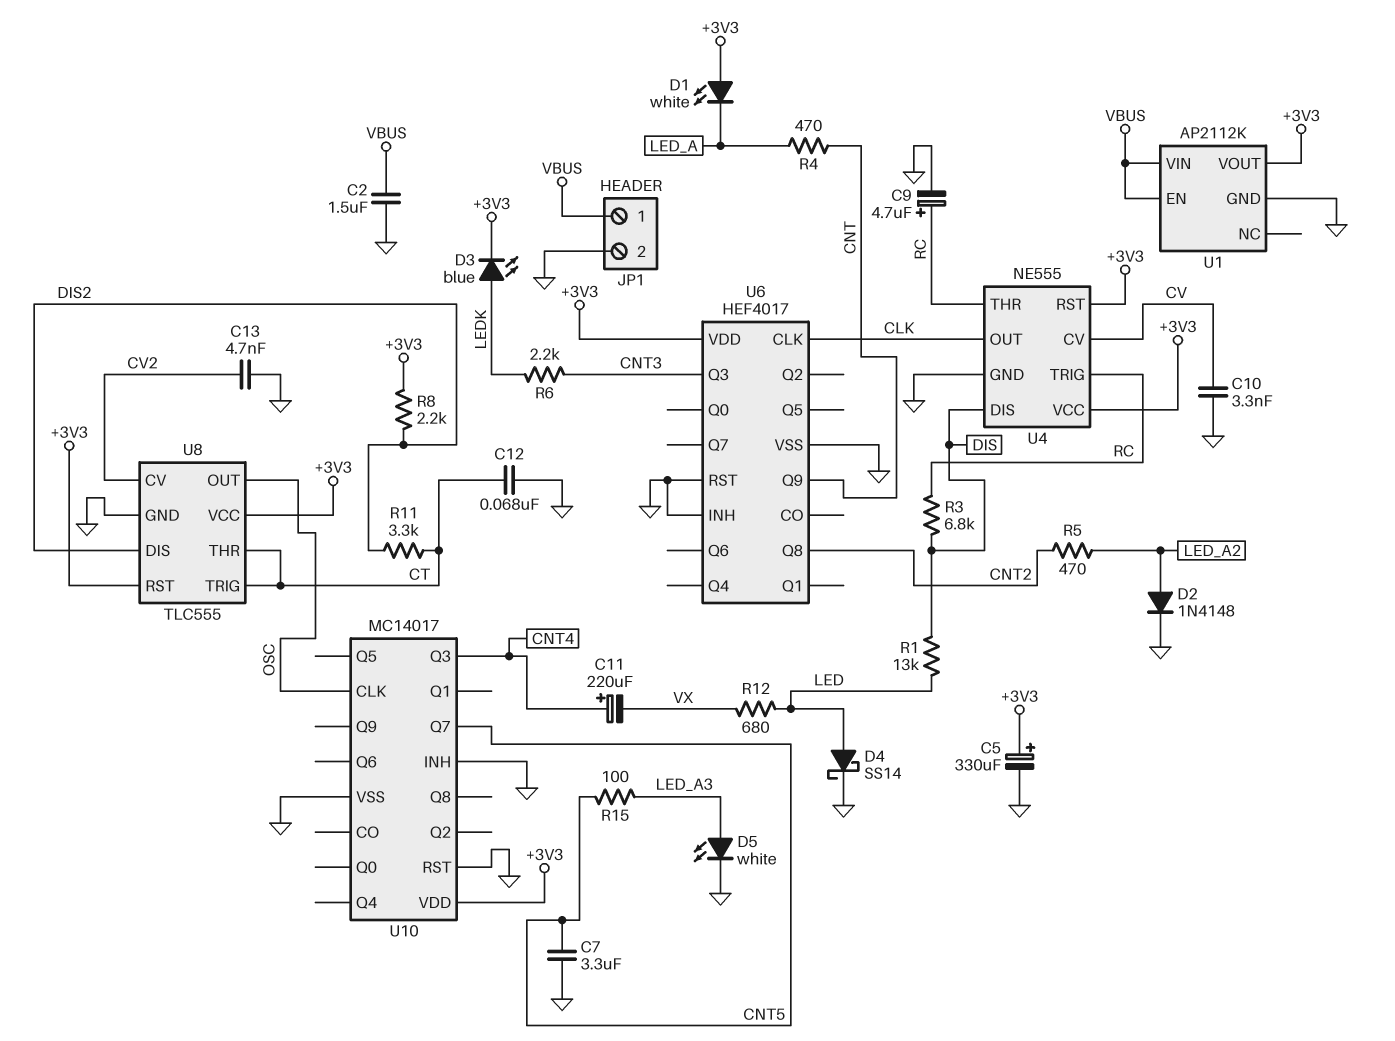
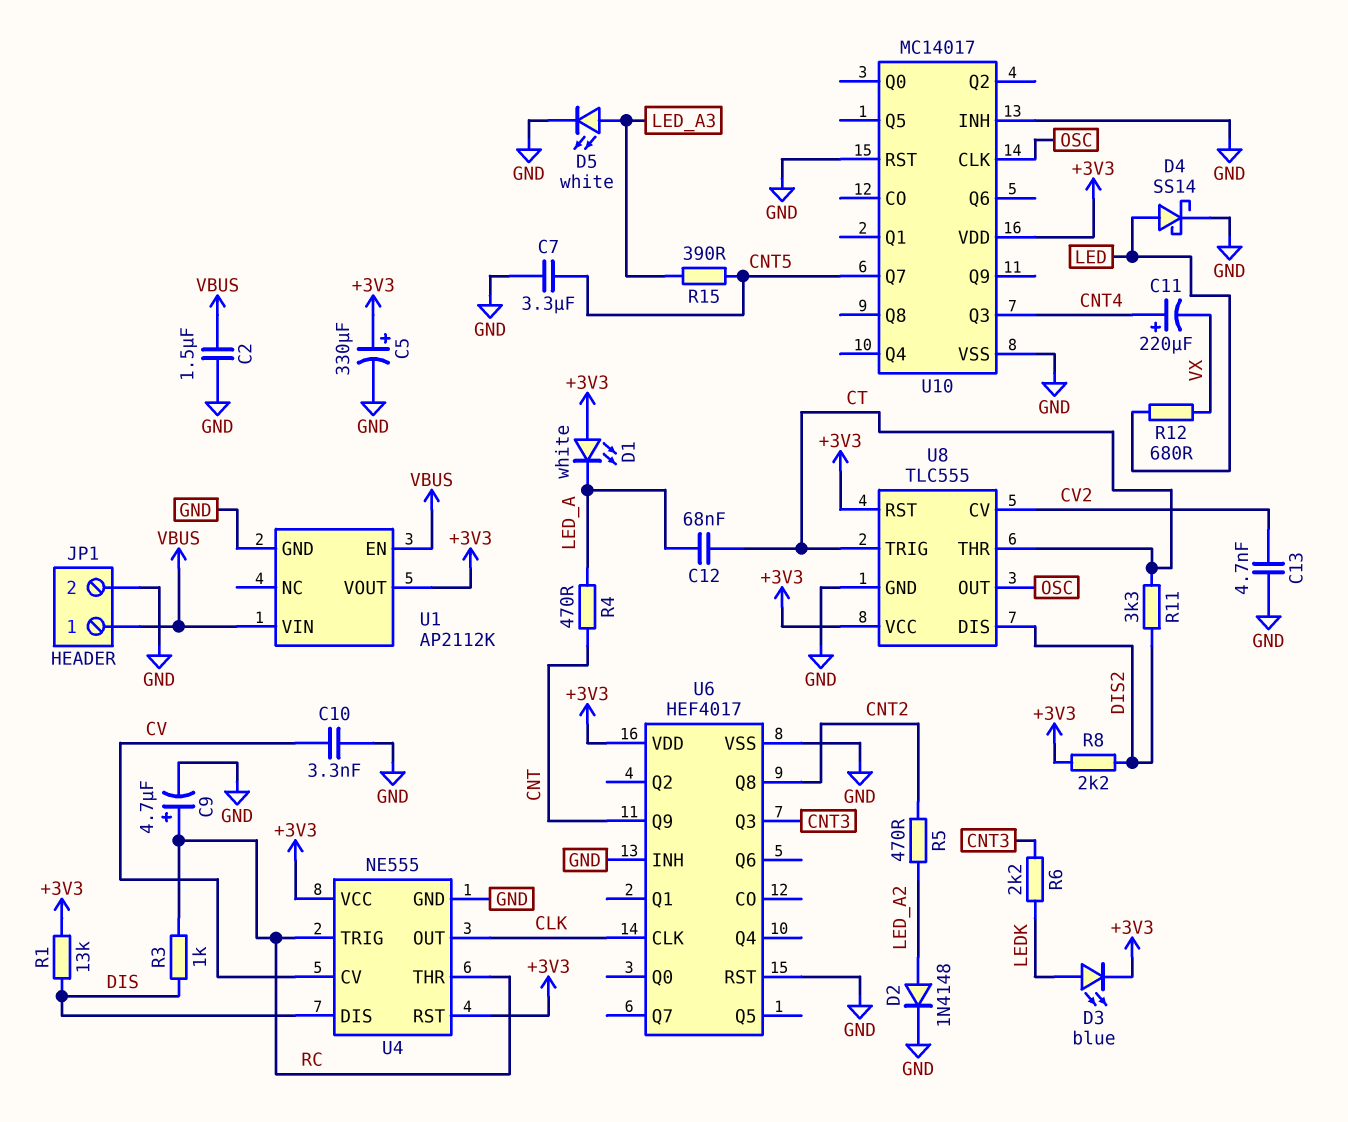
C12: 68nF (CT, GND) -> 68nF (CT, LED_A)
R1: 13k (DIS, LED) -> 13k (+3V3, DIS)
R3: 6.8k (DIS, RC) -> 1k (DIS, RC)
R15: 100 (CNT5, LED_A3) -> 390 (CNT5, LED_A3)

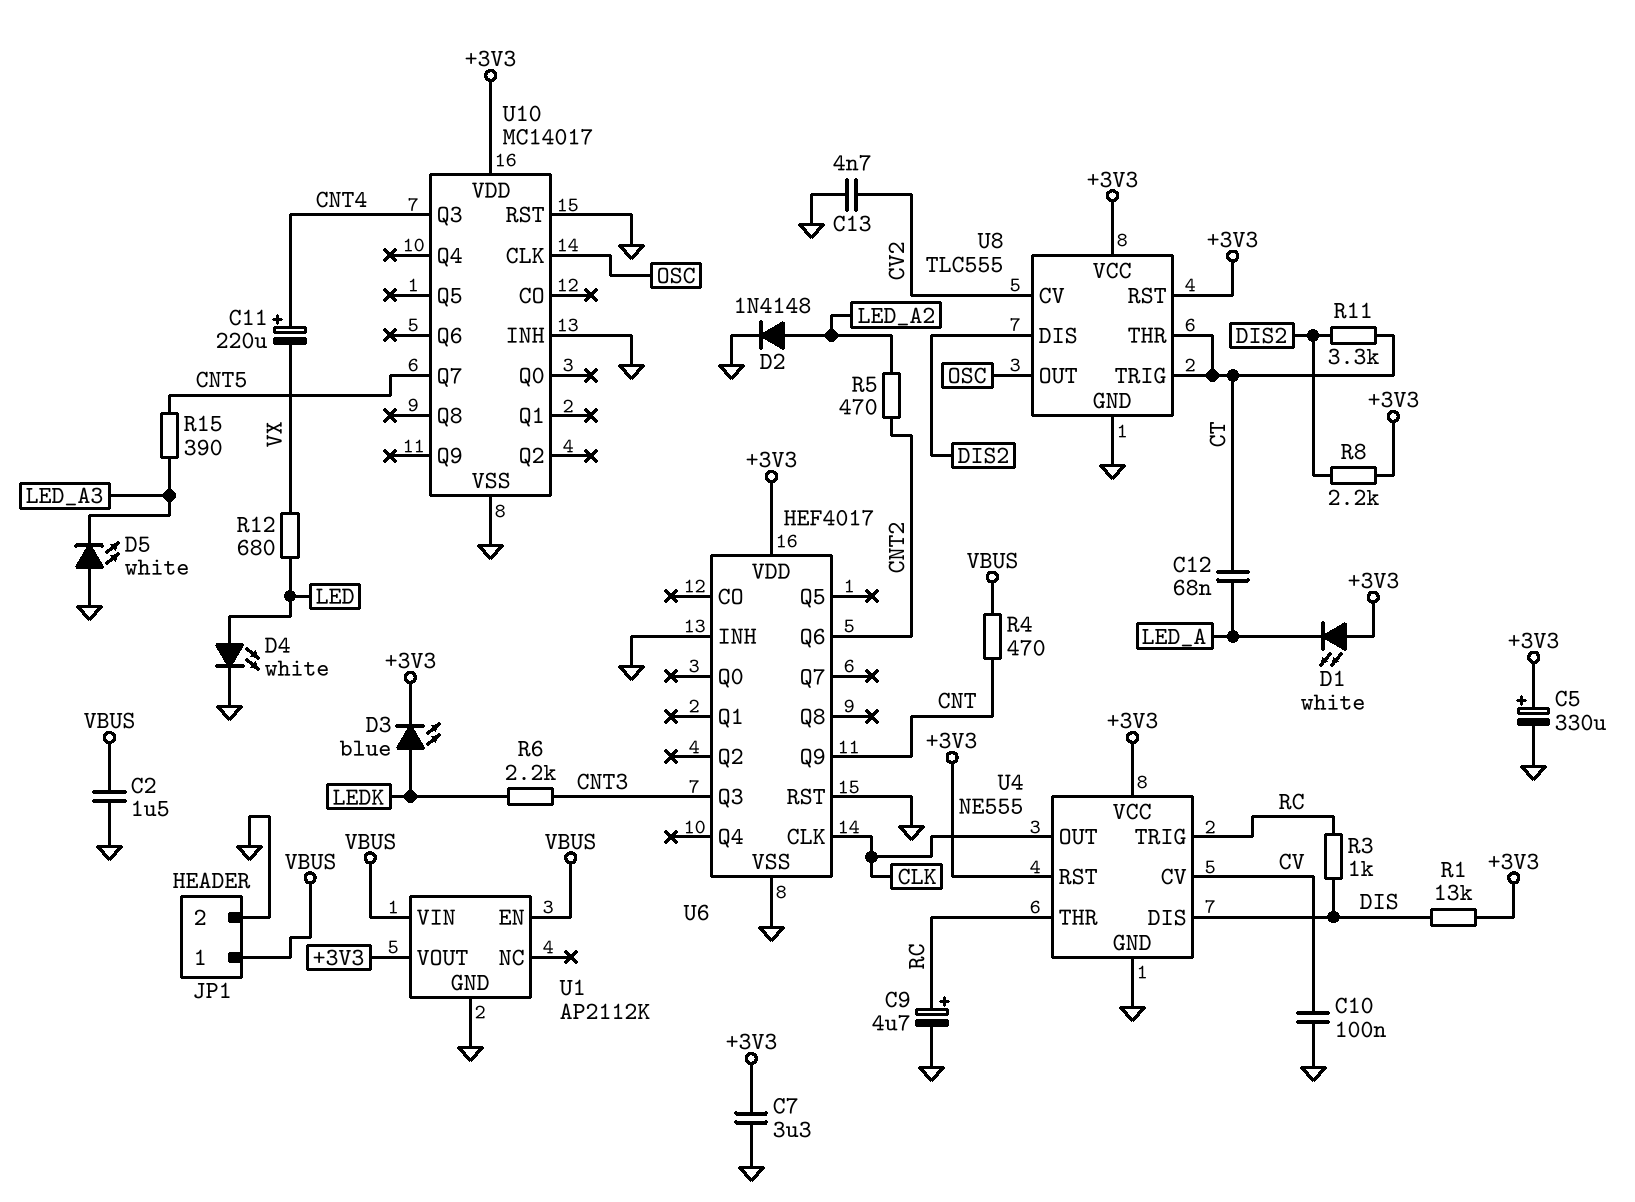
C7: 3.3uF (CNT5, GND) -> 3.3uF (+3V3, GND)
C10: 3.3nF (CV, GND) -> 100nF (CV, GND)
D4: schottky SS14 (A LED, K GND) -> LED white (A LED, K GND)
D5: LED white (A LED_A3, K GND) -> LED white (A GND, K LED_A3)
R4: 470 (CNT, LED_A) -> 470 (CNT, VBUS)
U6 pin Q6: none -> CNT2
U6 pin Q8: CNT2 -> none

